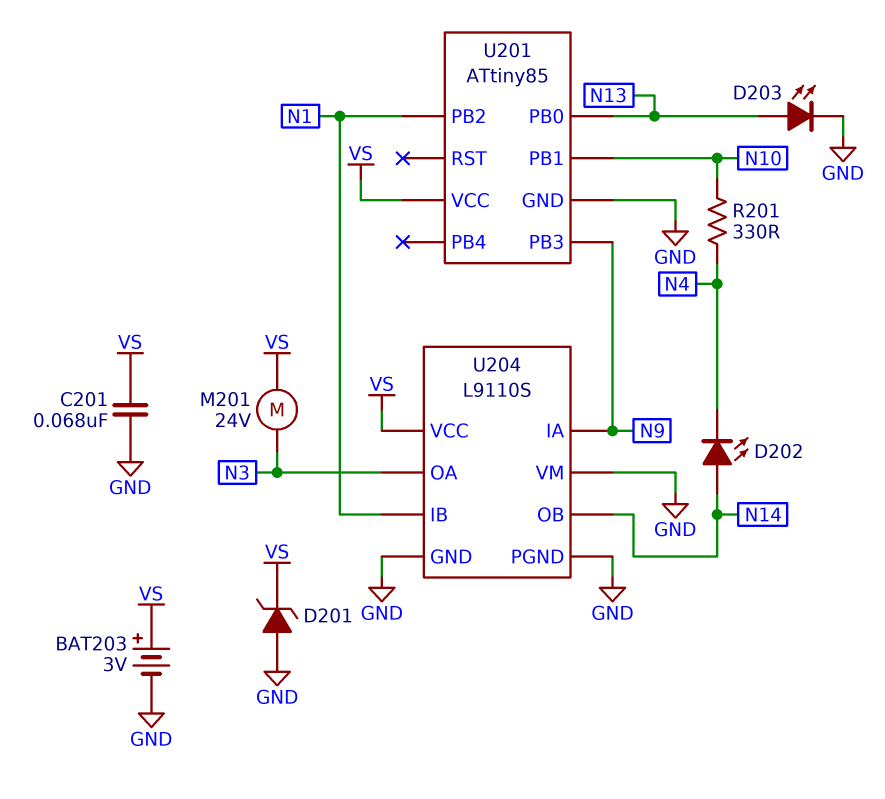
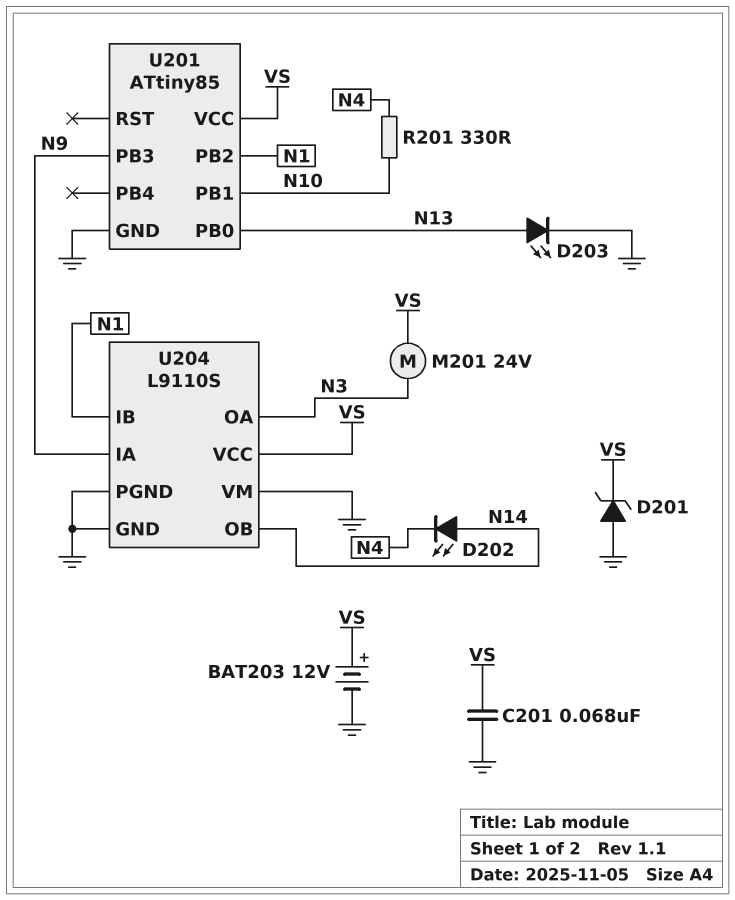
BAT203: 3V (plus VS, minus GND) -> 12V (plus VS, minus GND)

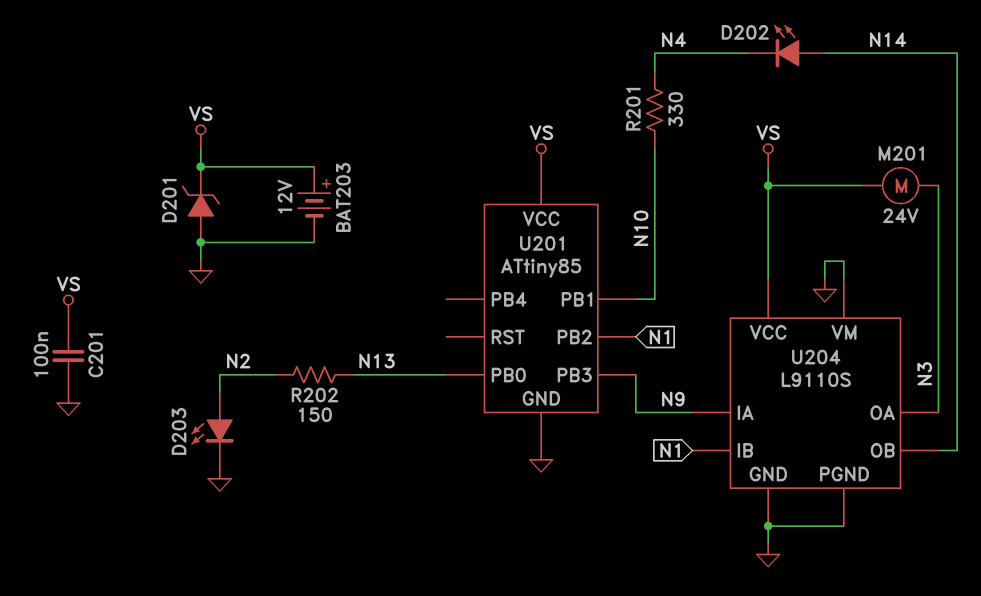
C201: 68nF (GND, VS) -> 100nF (GND, VS)
D203: LED (A N13, K GND) -> LED (A N2, K GND)
R202: none -> 150 (N2, N13)

